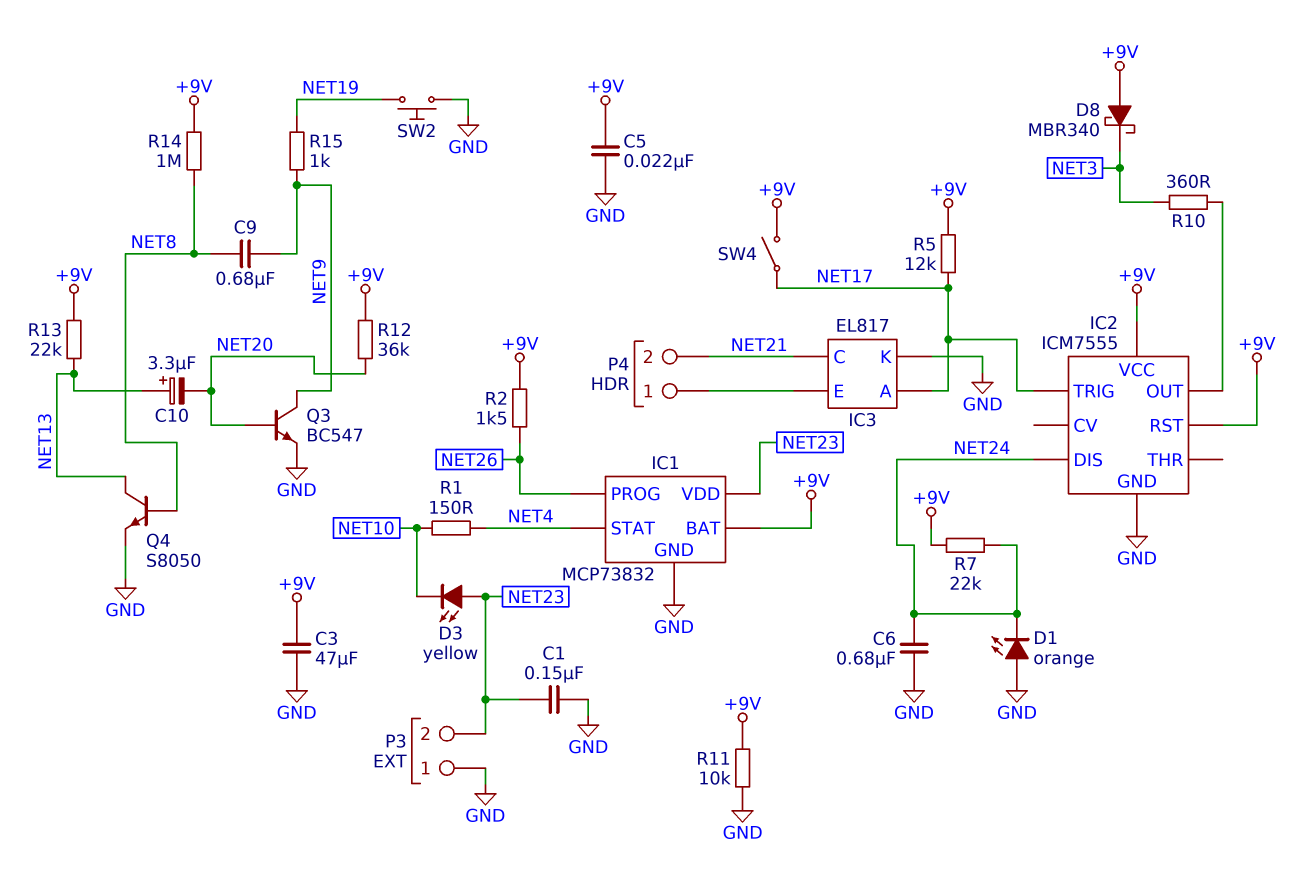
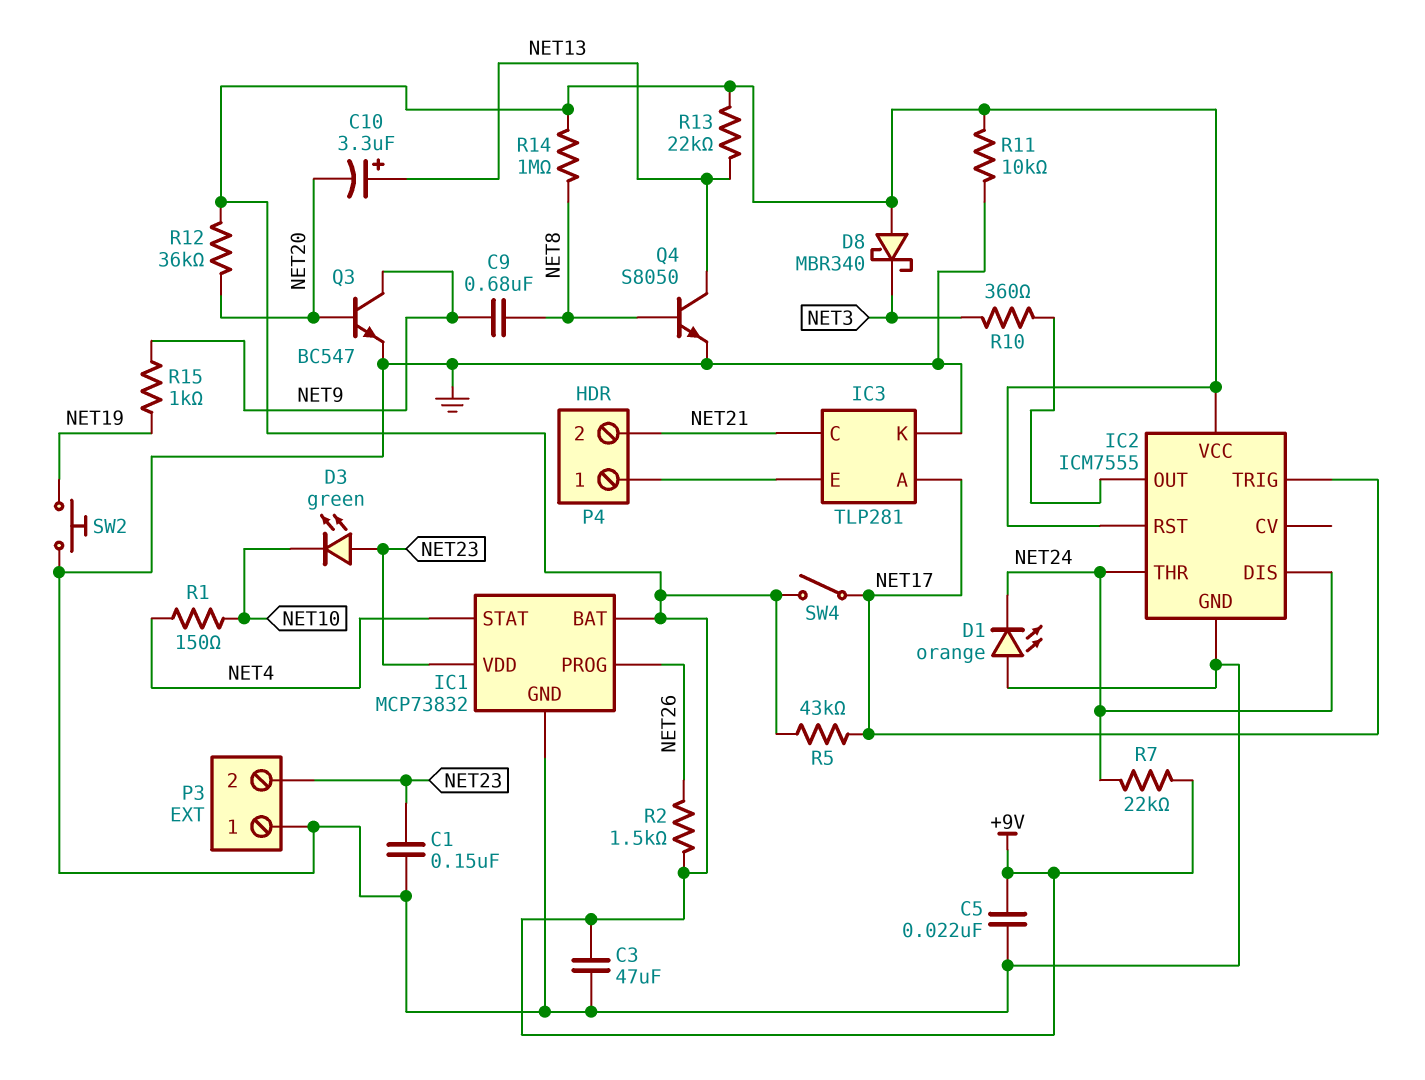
C6: 680nF (GND, NET24) -> none
D3: LED yellow (A NET23, K NET10) -> LED green (A NET23, K NET10)
IC2 pin THR: none -> NET24
IC3: EL817 -> TLP281
R5: 12k (+9V, NET17) -> 43k (+9V, NET17)

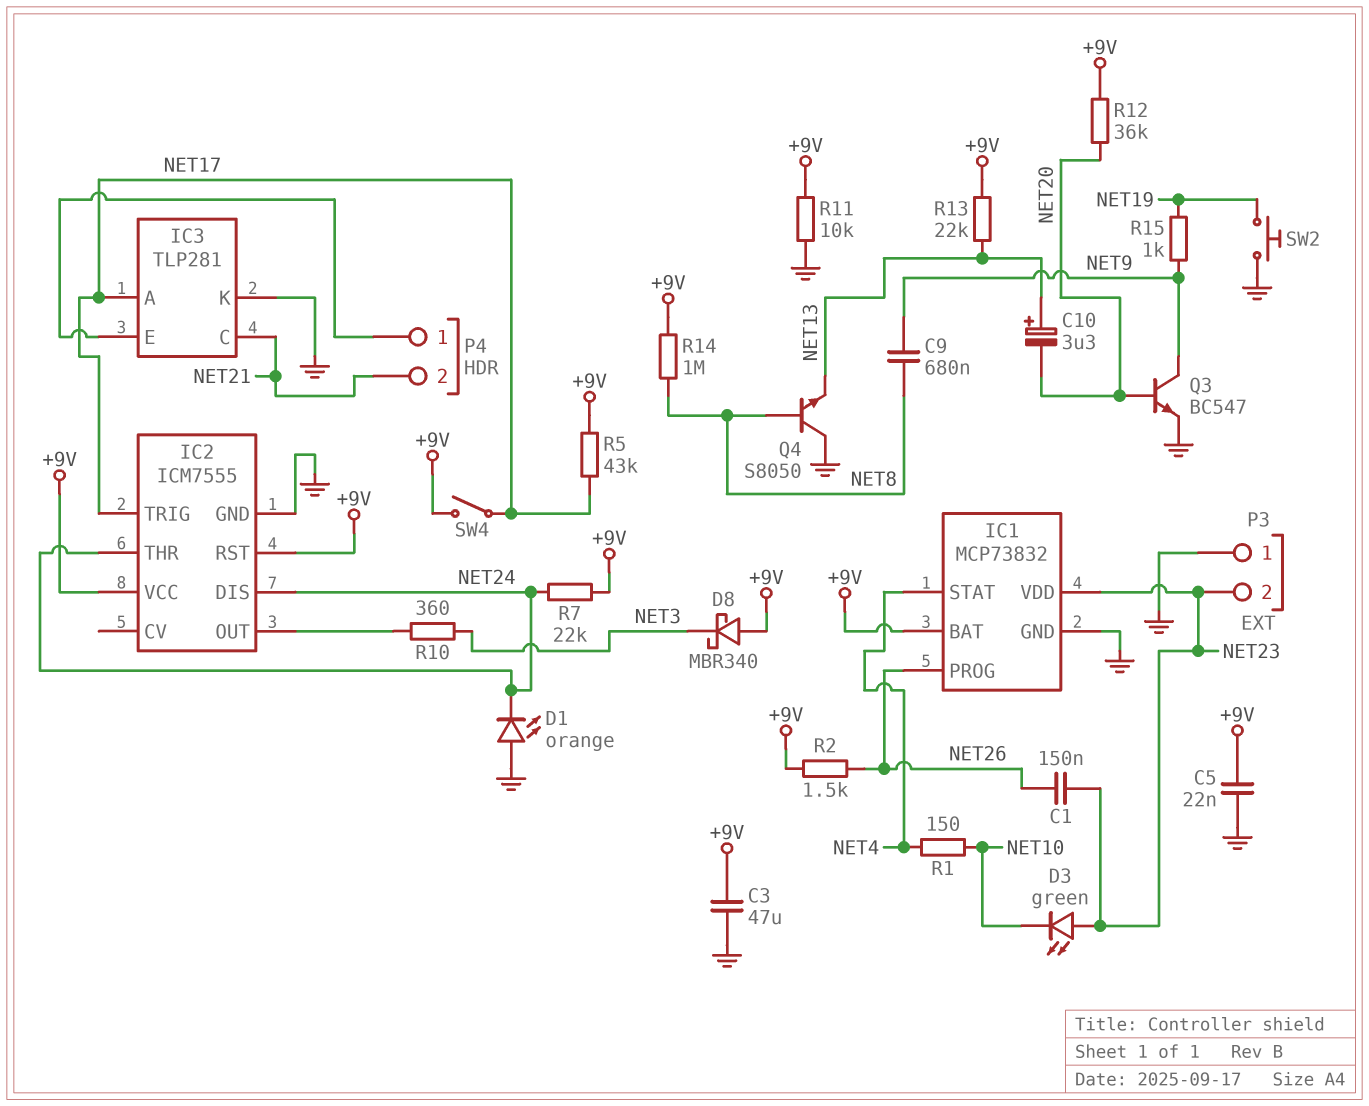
C1: 150nF (GND, NET23) -> 150nF (NET23, NET26)
Q4: NPN S8050 (B NET8, C NET13, E GND) -> NPN S8050 (B NET8, C GND, E NET13)

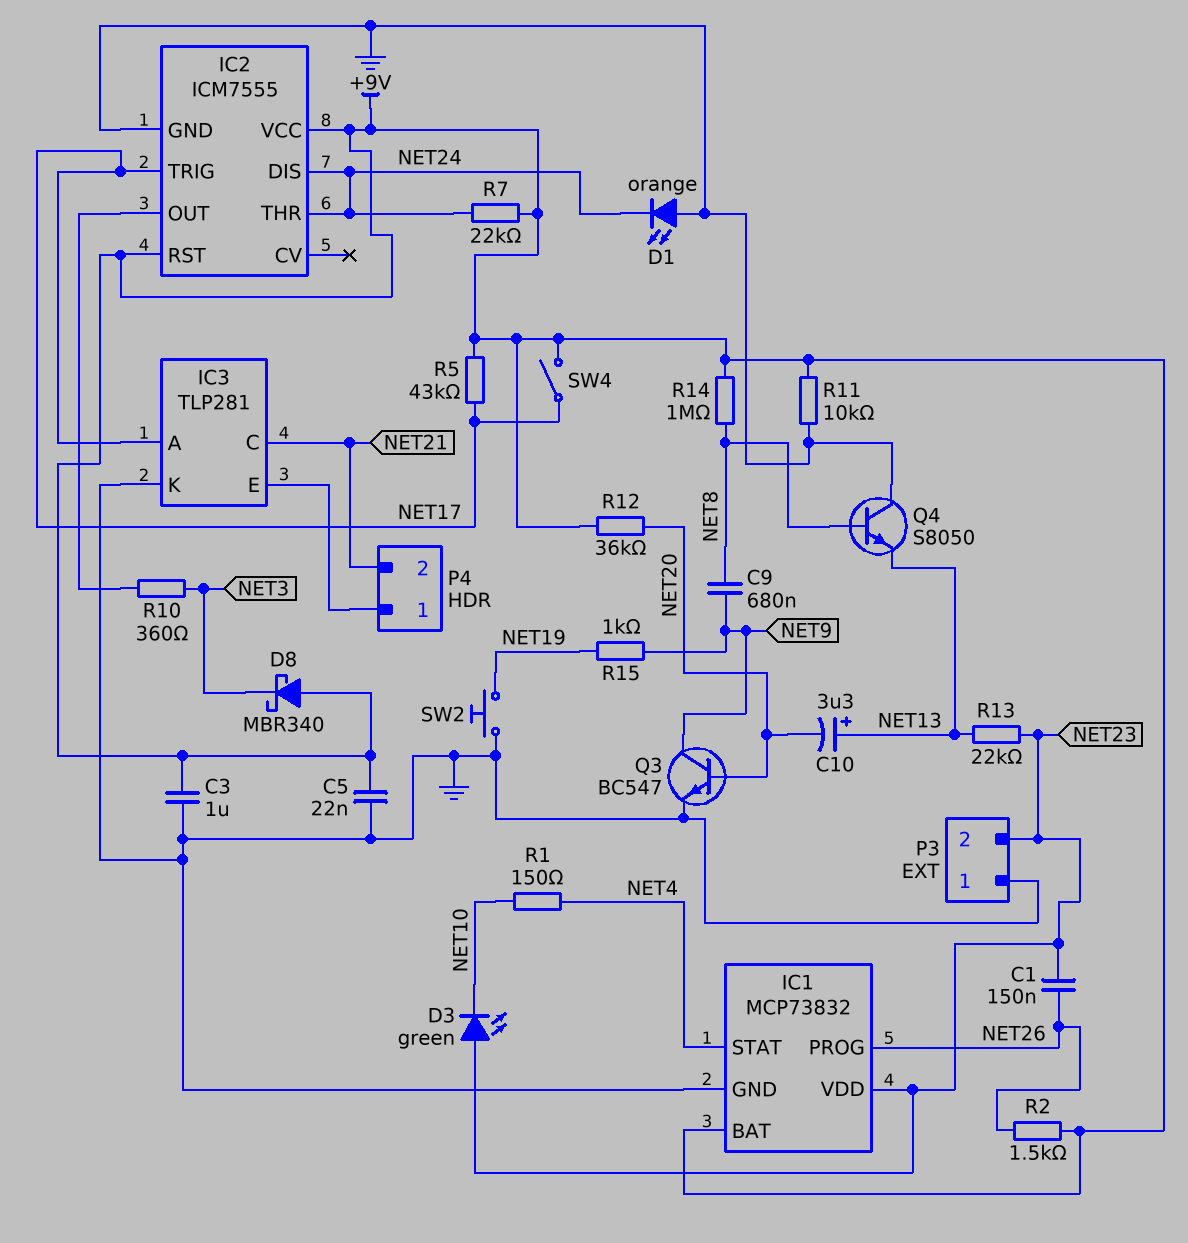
C3: 47uF (+9V, GND) -> 1uF (+9V, GND)
R13: 22k (+9V, NET13) -> 22k (NET13, NET23)

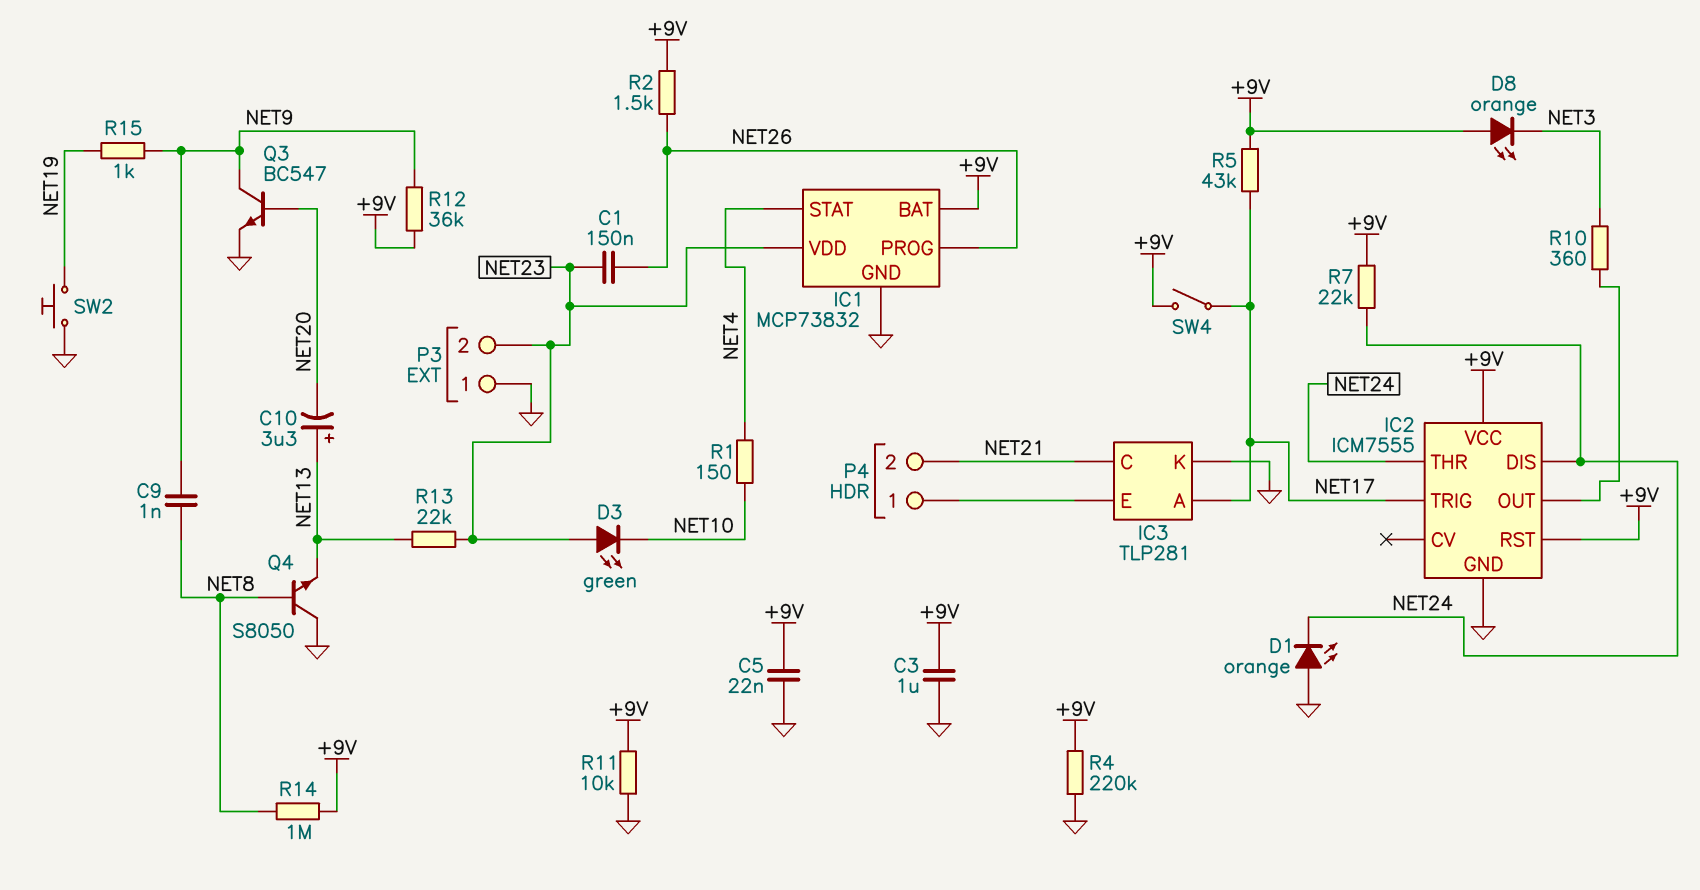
C9: 680nF (NET8, NET9) -> 1nF (NET8, NET9)
D8: schottky MBR340 (A +9V, K NET3) -> LED orange (A +9V, K NET3)
R4: none -> 220k (+9V, GND)
R12: 36k (+9V, NET20) -> 36k (+9V, NET9)

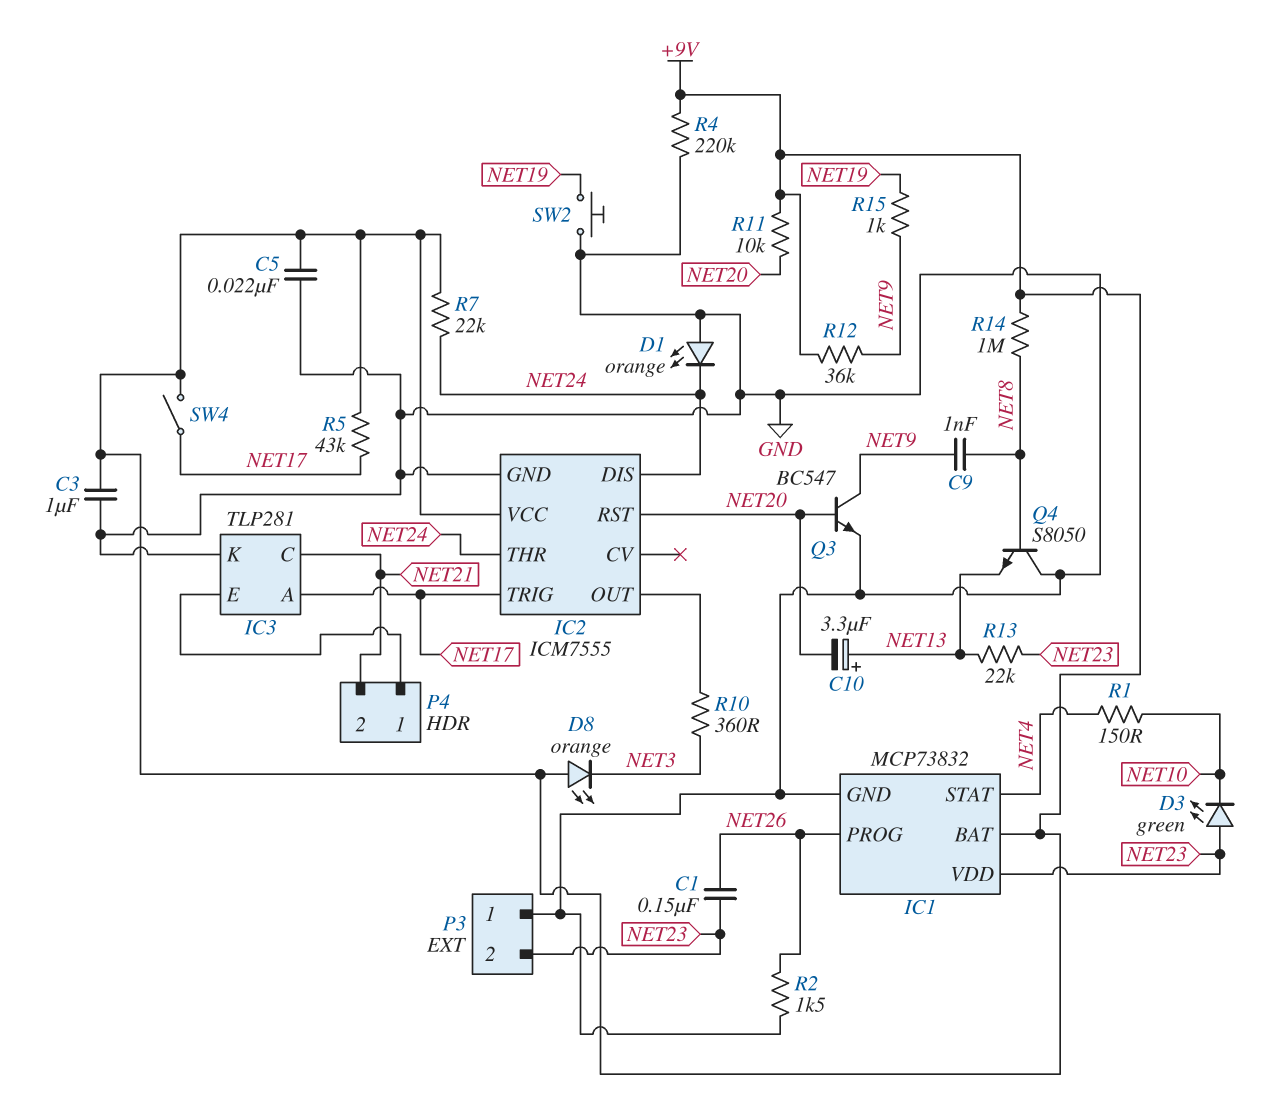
IC2 pin RST: +9V -> NET20
R2: 1.5k (+9V, NET26) -> 1.5k (GND, NET26)
R11: 10k (+9V, GND) -> 10k (+9V, NET20)

